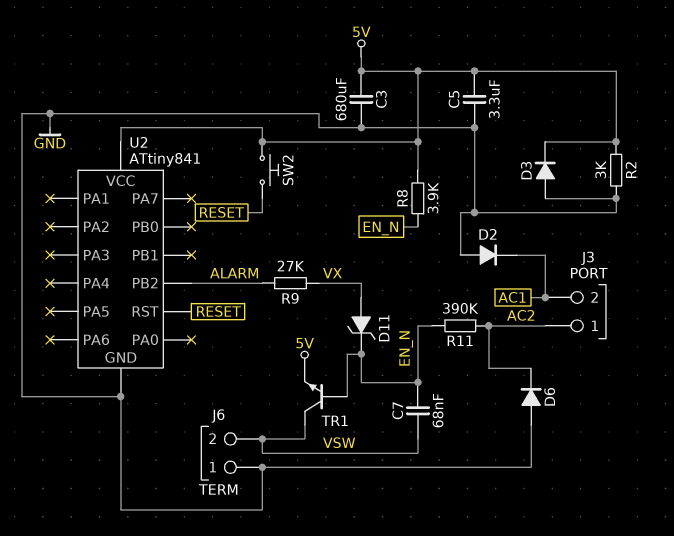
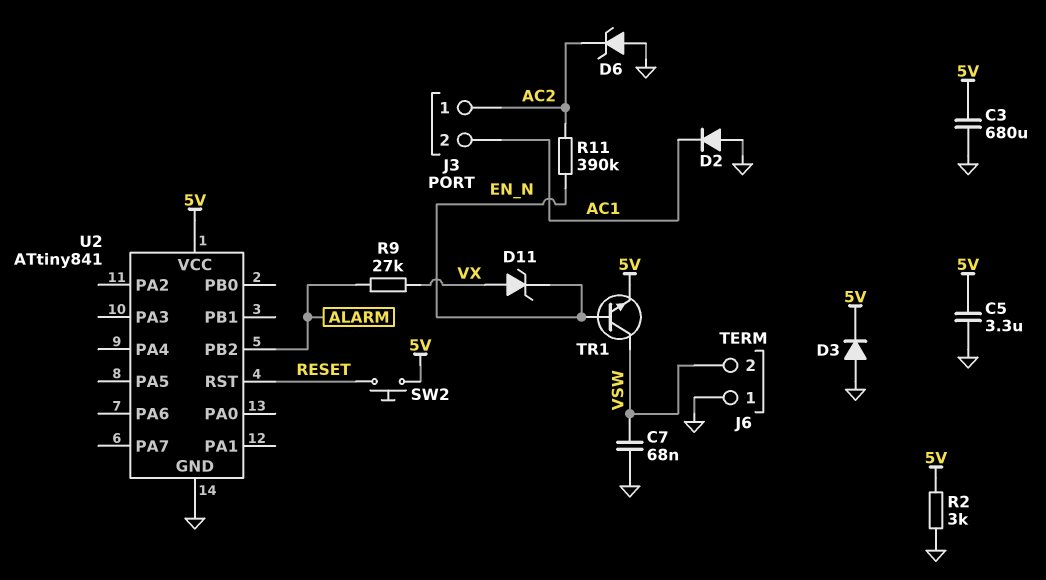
C7: 68nF (EN_N, VSW) -> 68nF (GND, VSW)
D6: diode (A GND, K AC2) -> zener (A GND, K AC2)
R8: 3.9k (5V, EN_N) -> none

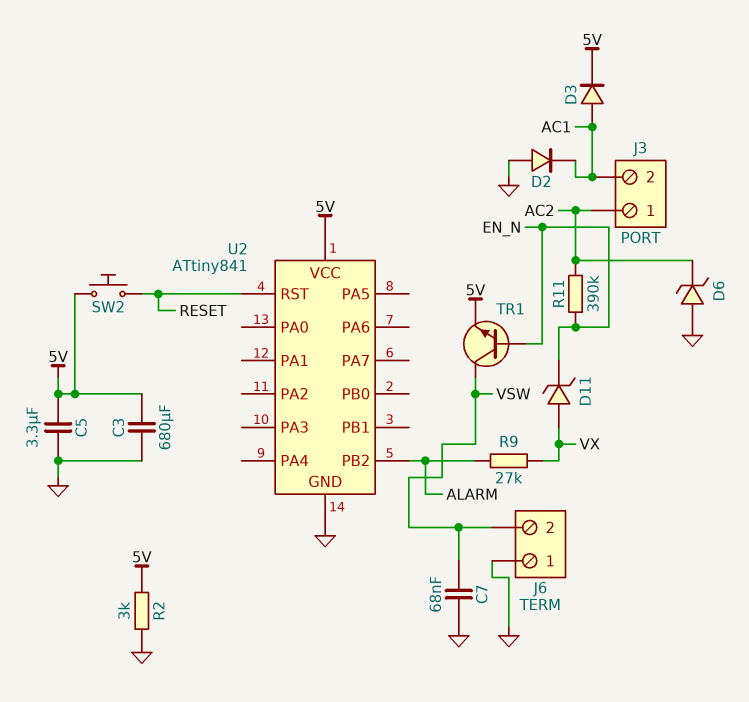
D3: diode (A GND, K 5V) -> diode (A AC1, K 5V)

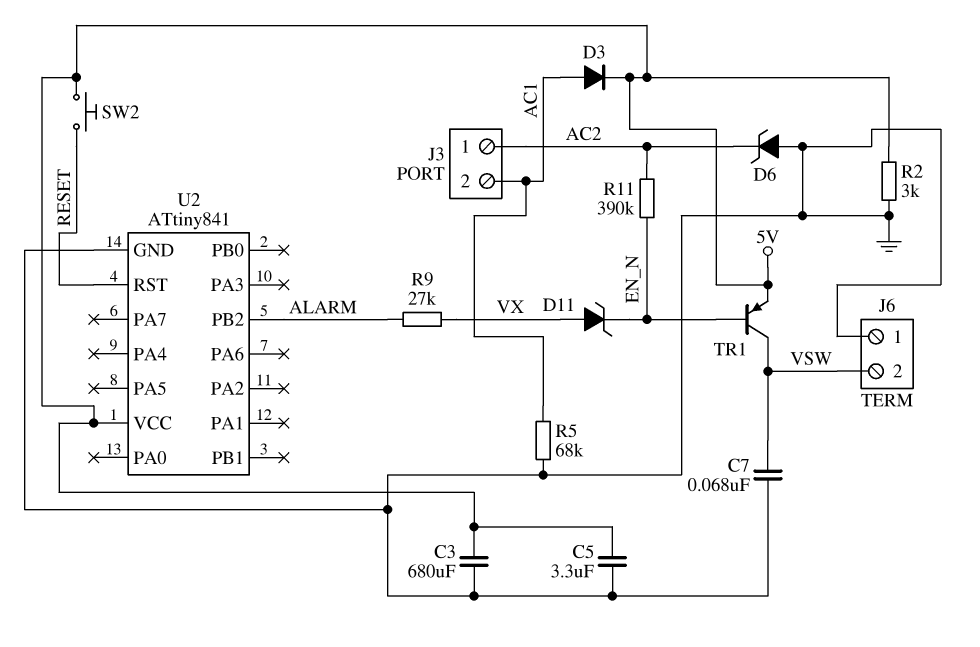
D2: diode (A GND, K AC1) -> none
R5: none -> 68k (AC1, GND)
TR1: NPN (B EN_N, C VSW, E 5V) -> PNP (B EN_N, C VSW, E 5V)

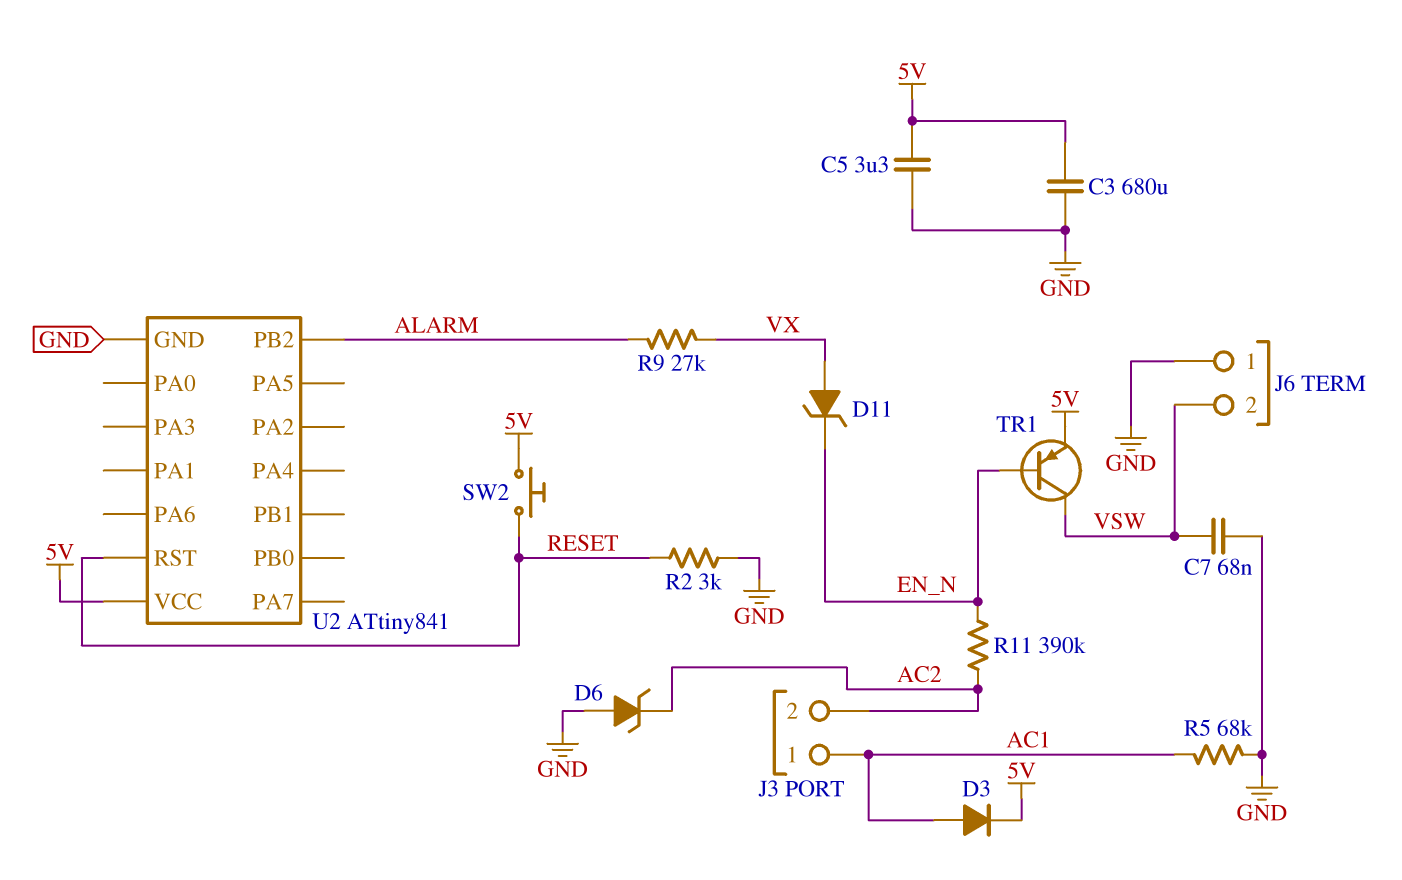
J3 pin 1: AC2 -> AC1
J3 pin 2: AC1 -> AC2
R2: 3k (5V, GND) -> 3k (GND, RESET)

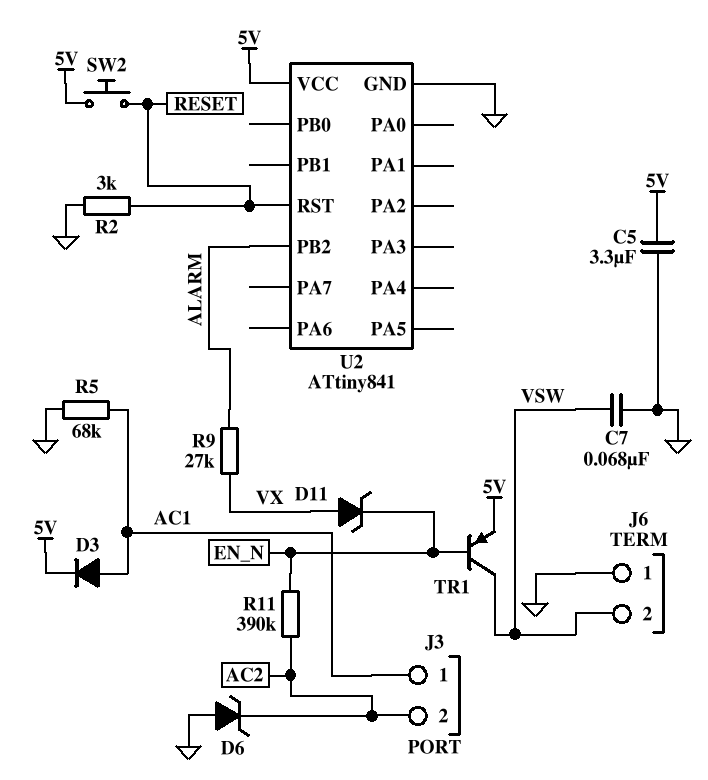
C3: 680uF (5V, GND) -> none

